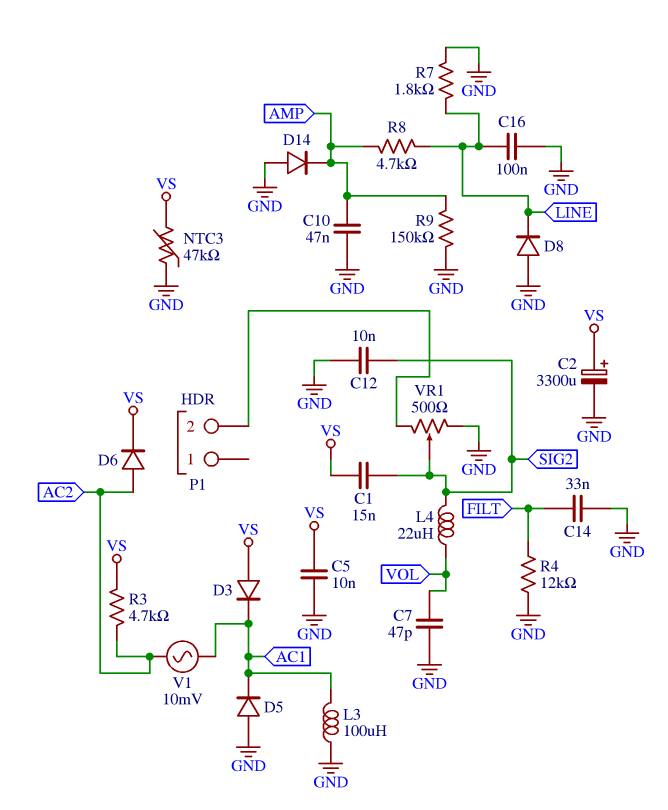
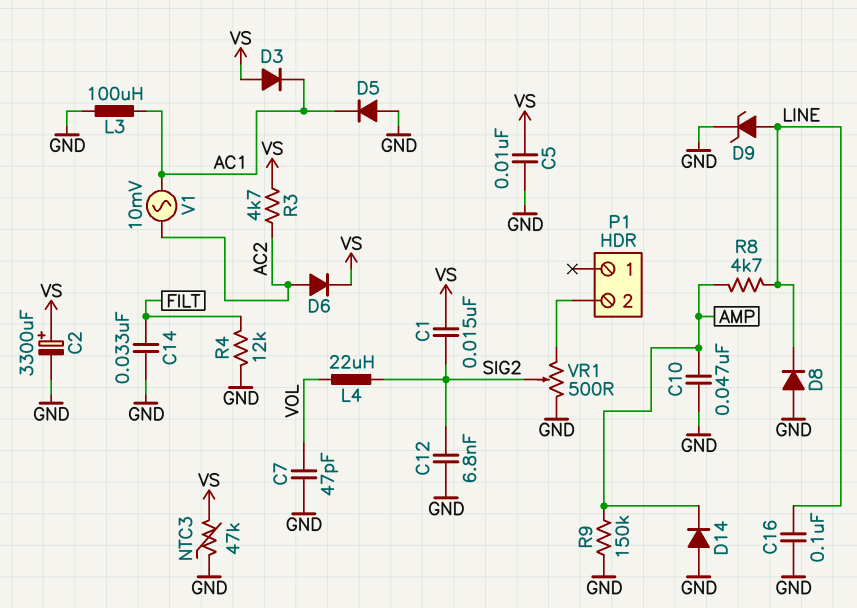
C12: 10nF (GND, SIG2) -> 6.8nF (GND, SIG2)
D9: none -> zener (A LINE, K GND)
R7: 1.8k (GND, LINE) -> none

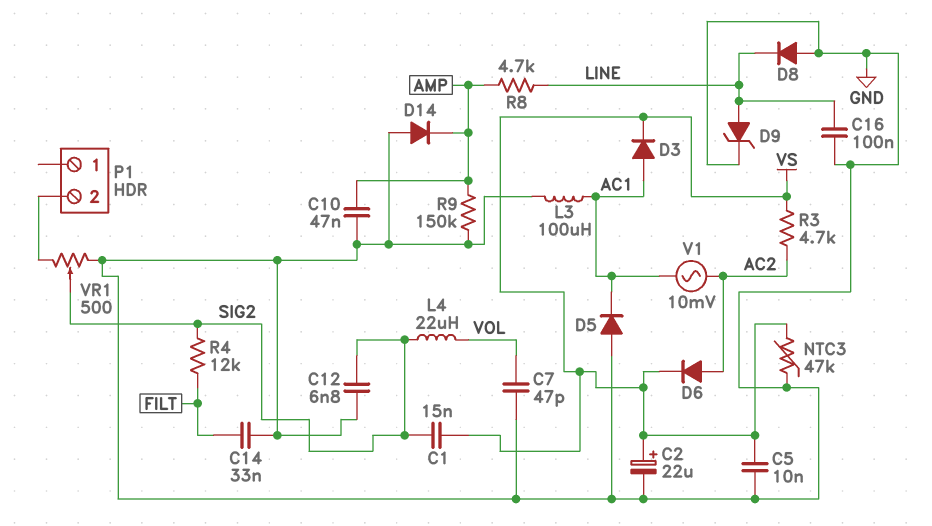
C2: 3300uF (plus VS, minus GND) -> 22uF (plus VS, minus GND)
D3: diode (A VS, K AC1) -> diode (A AC1, K VS)
R4: 12k (FILT, GND) -> 12k (FILT, SIG2)

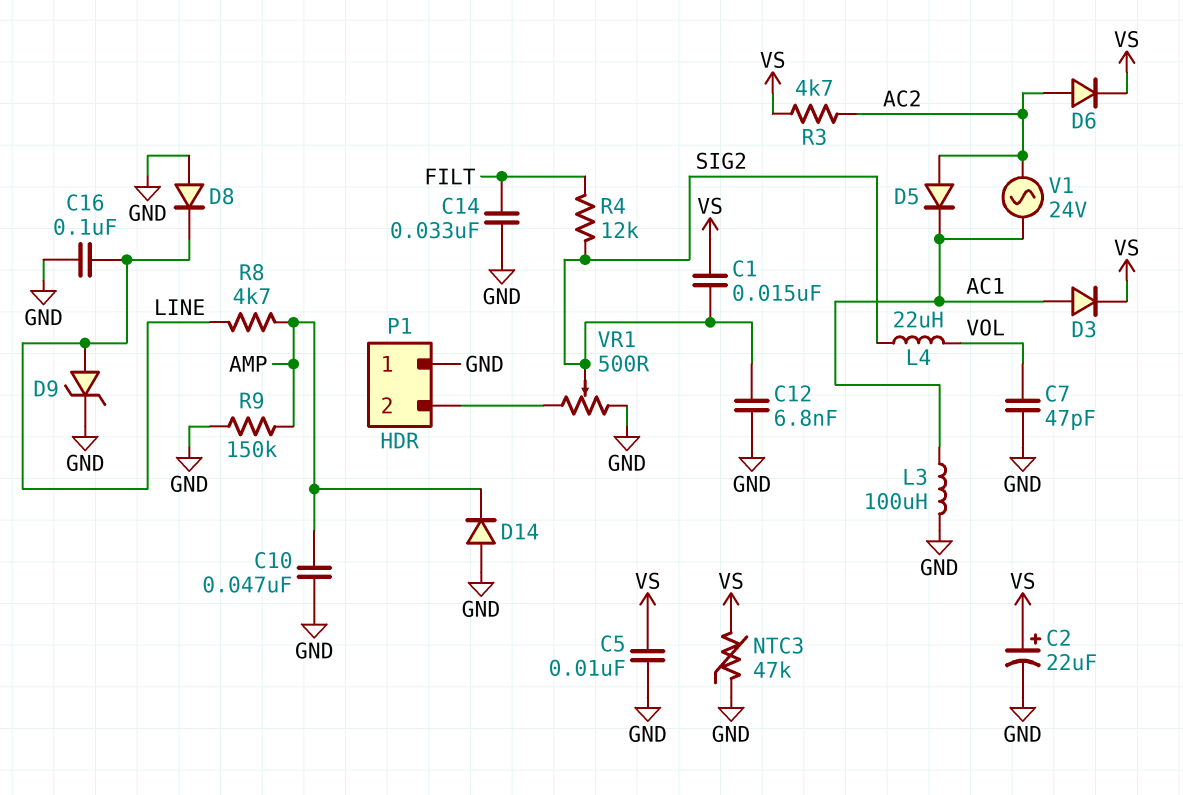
D5: diode (A GND, K AC1) -> diode (A AC2, K AC1)
P1 pin 1: none -> GND
V1: AC 10mV (AC1, AC2) -> AC 24V (AC1, AC2)

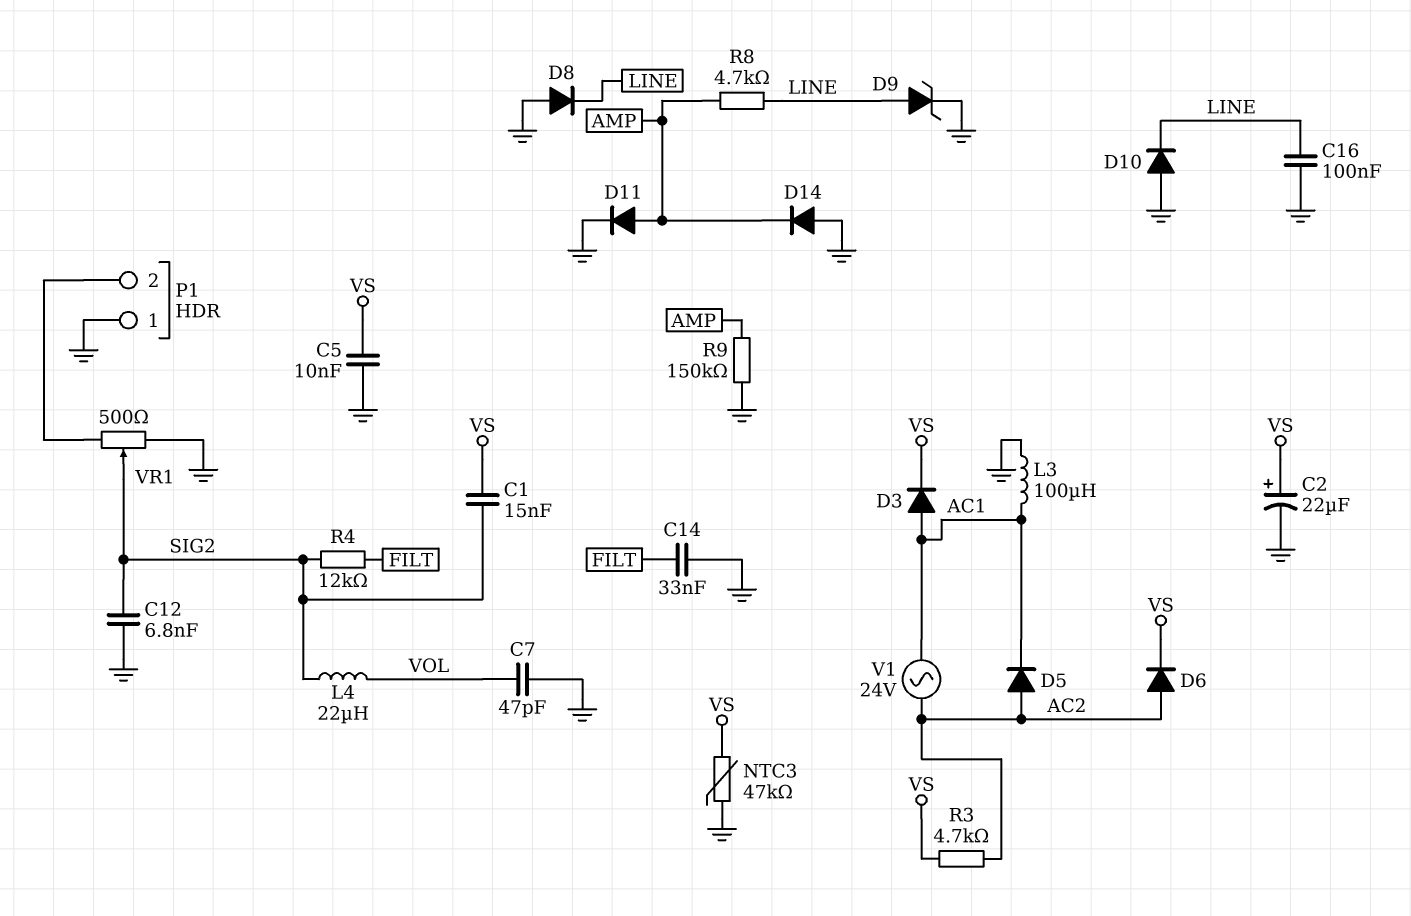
C10: 47nF (AMP, GND) -> none
D10: none -> diode (A GND, K LINE)
D11: none -> diode (A AMP, K GND)

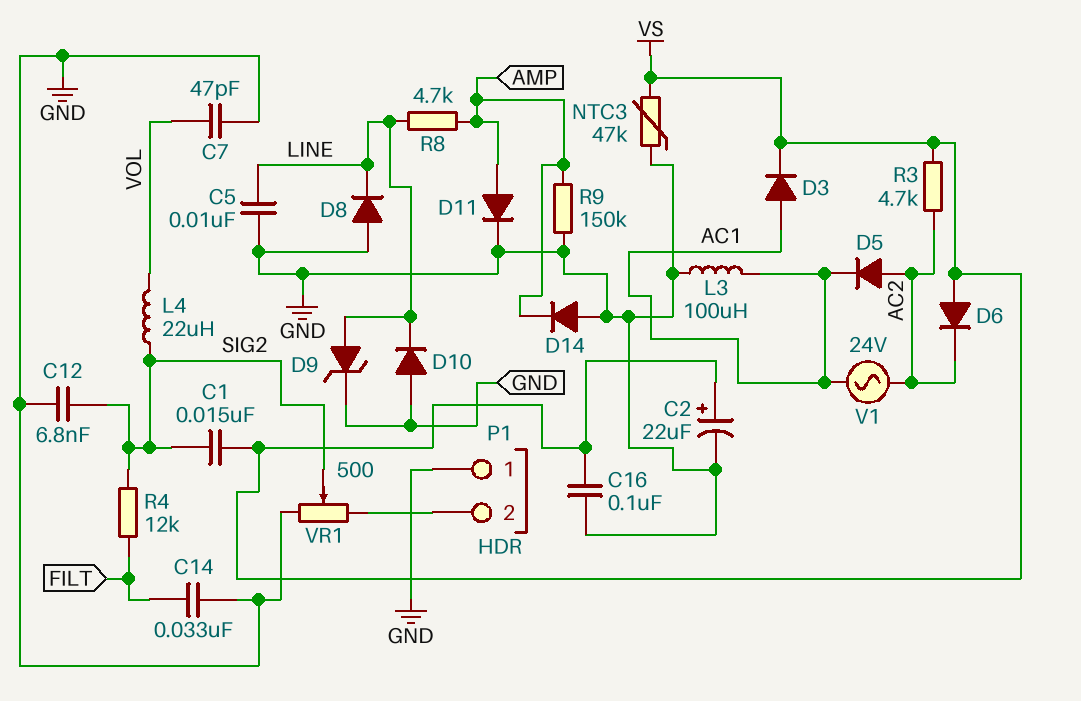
C5: 10nF (GND, VS) -> 10nF (GND, LINE)
C16: 100nF (GND, LINE) -> 100nF (GND, VS)
D6: diode (A AC2, K VS) -> diode (A VS, K AC2)

